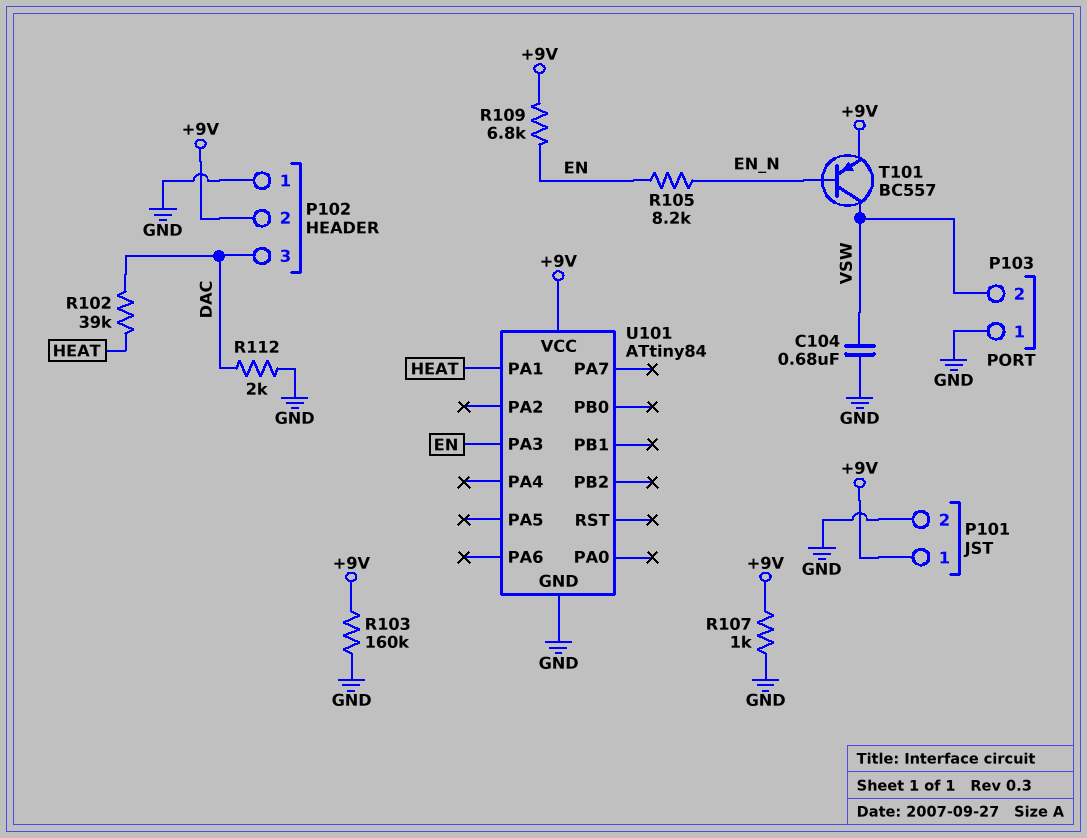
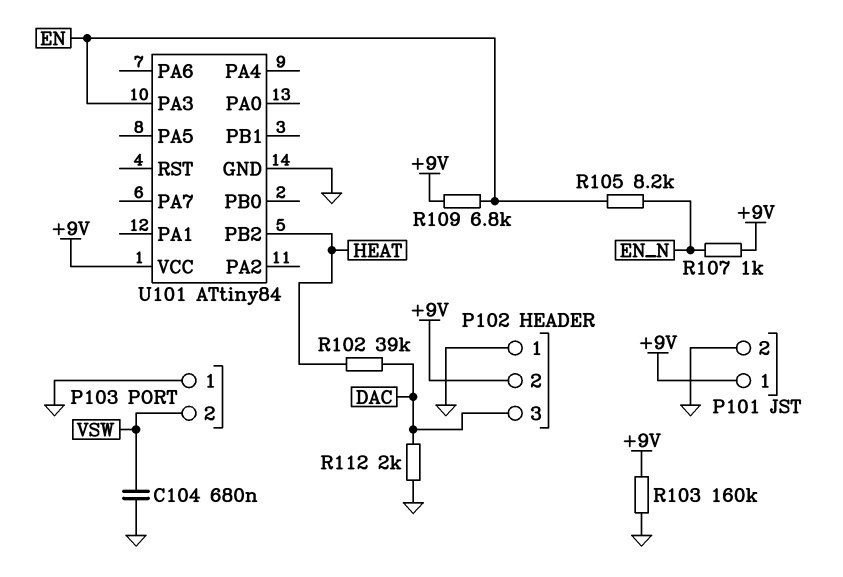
R107: 1k (+9V, GND) -> 1k (+9V, EN_N)
T101: PNP BC557 (B EN_N, C VSW, E +9V) -> none
U101 pin PA1: HEAT -> none
U101 pin PB2: none -> HEAT

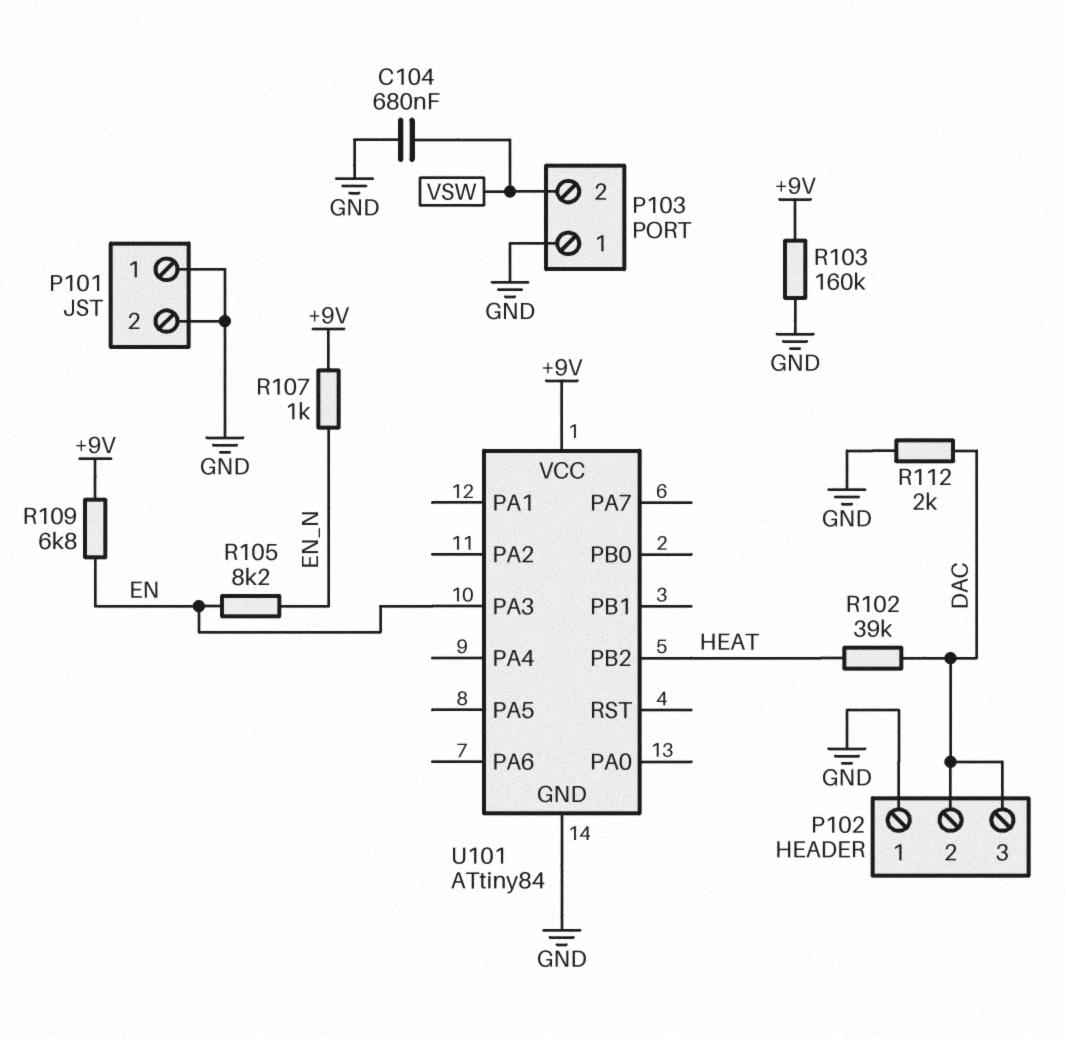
P101 pin 1: +9V -> GND
P102 pin 2: +9V -> DAC

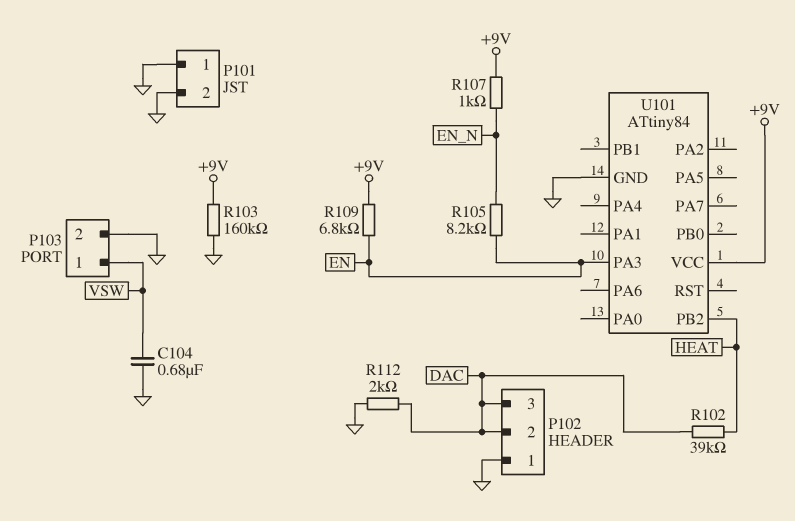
P103 pin 1: GND -> VSW
P103 pin 2: VSW -> GND

